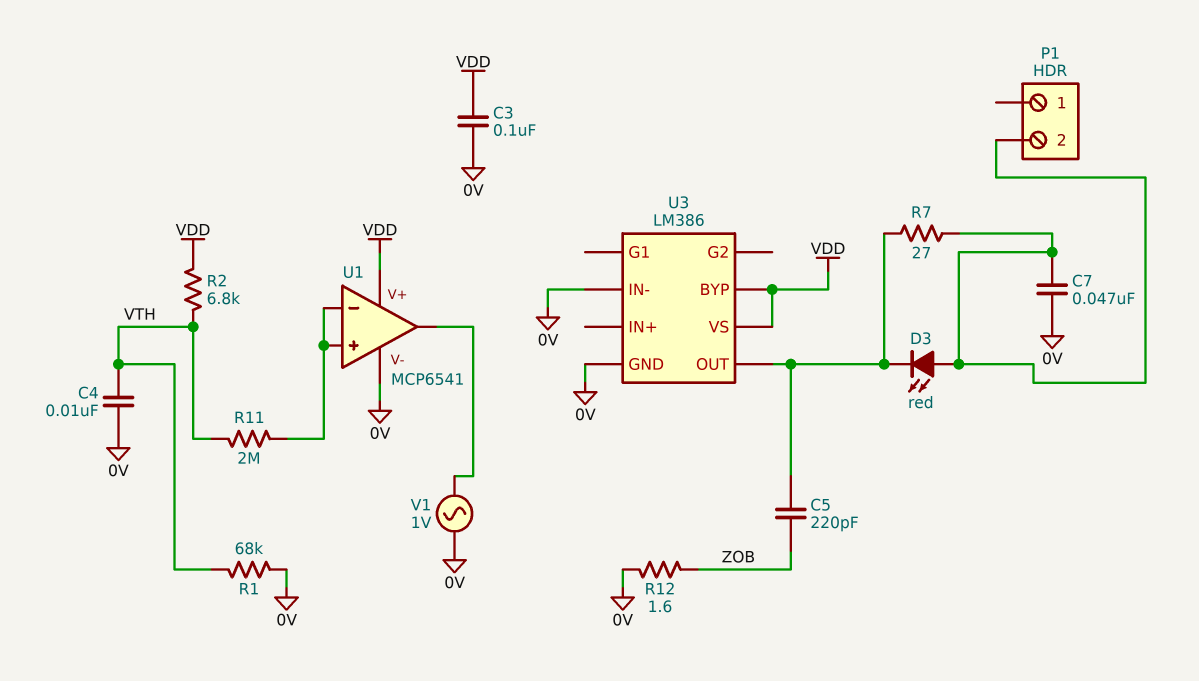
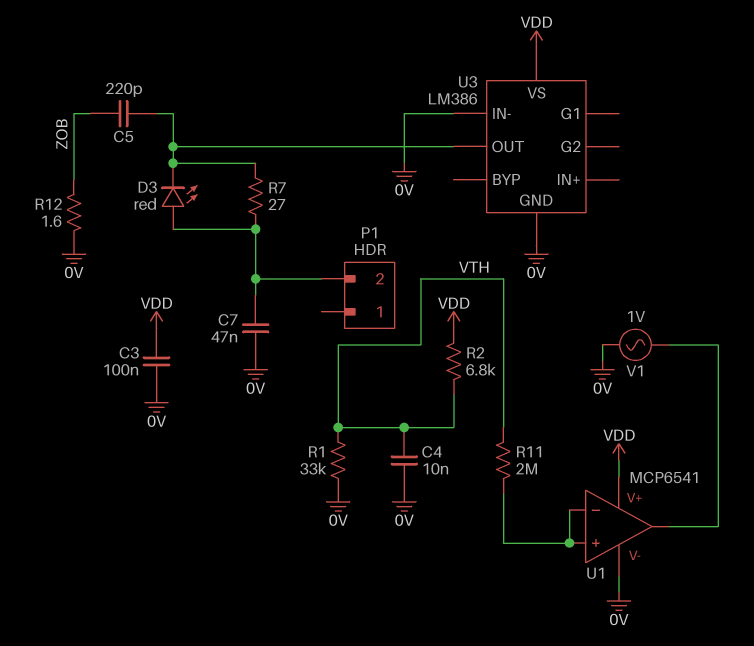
R1: 68k (0V, VTH) -> 33k (0V, VTH)
U3 pin BYP: VDD -> none

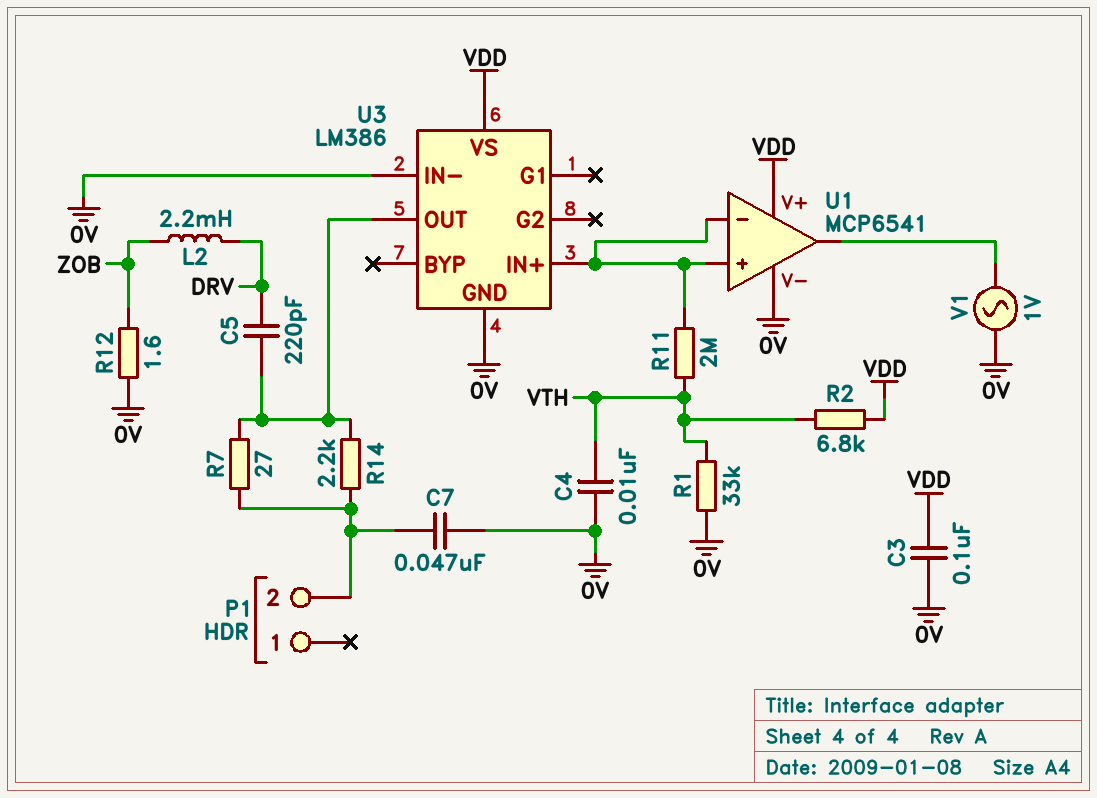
C5: 220pF (U3/OUT, ZOB) -> 220pF (DRV, U3/OUT)
D3: LED red (A P1/2, K U3/OUT) -> none
L2: none -> 2.2mH (DRV, ZOB)
R14: none -> 2.2k (P1/2, U3/OUT)
U3 pin IN+: none -> U1/in+

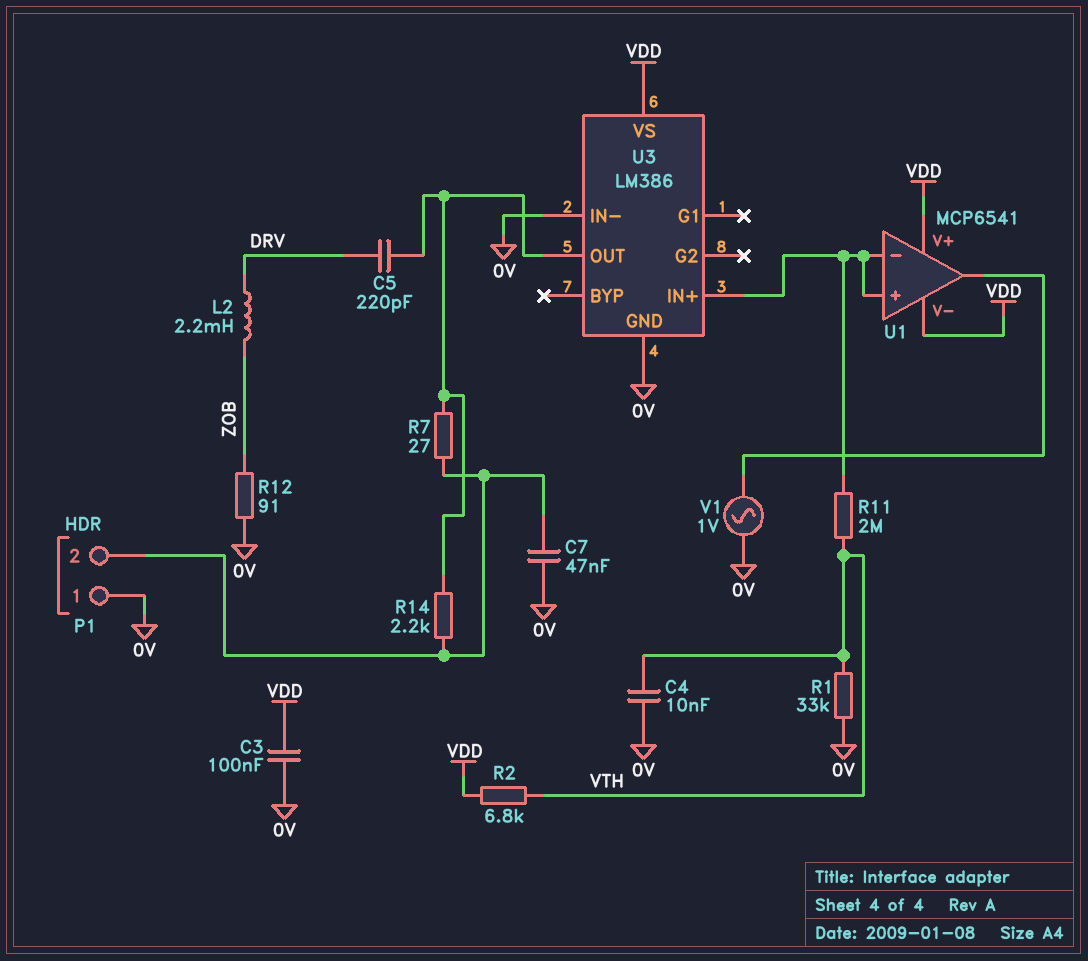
P1 pin 1: none -> 0V
R12: 1.6 (0V, ZOB) -> 91 (0V, ZOB)
U1 pin V-: 0V -> VDD

